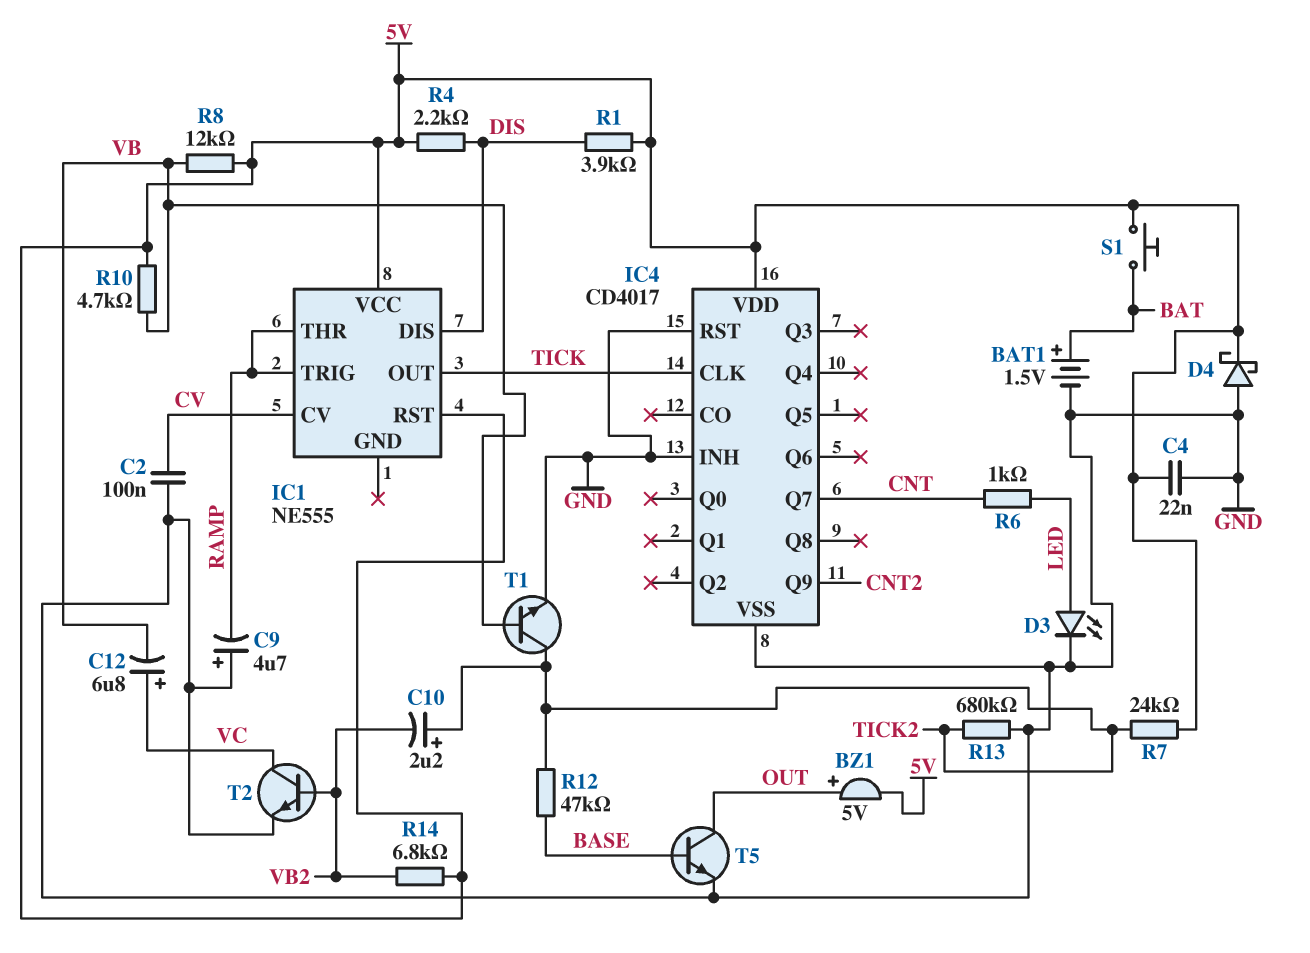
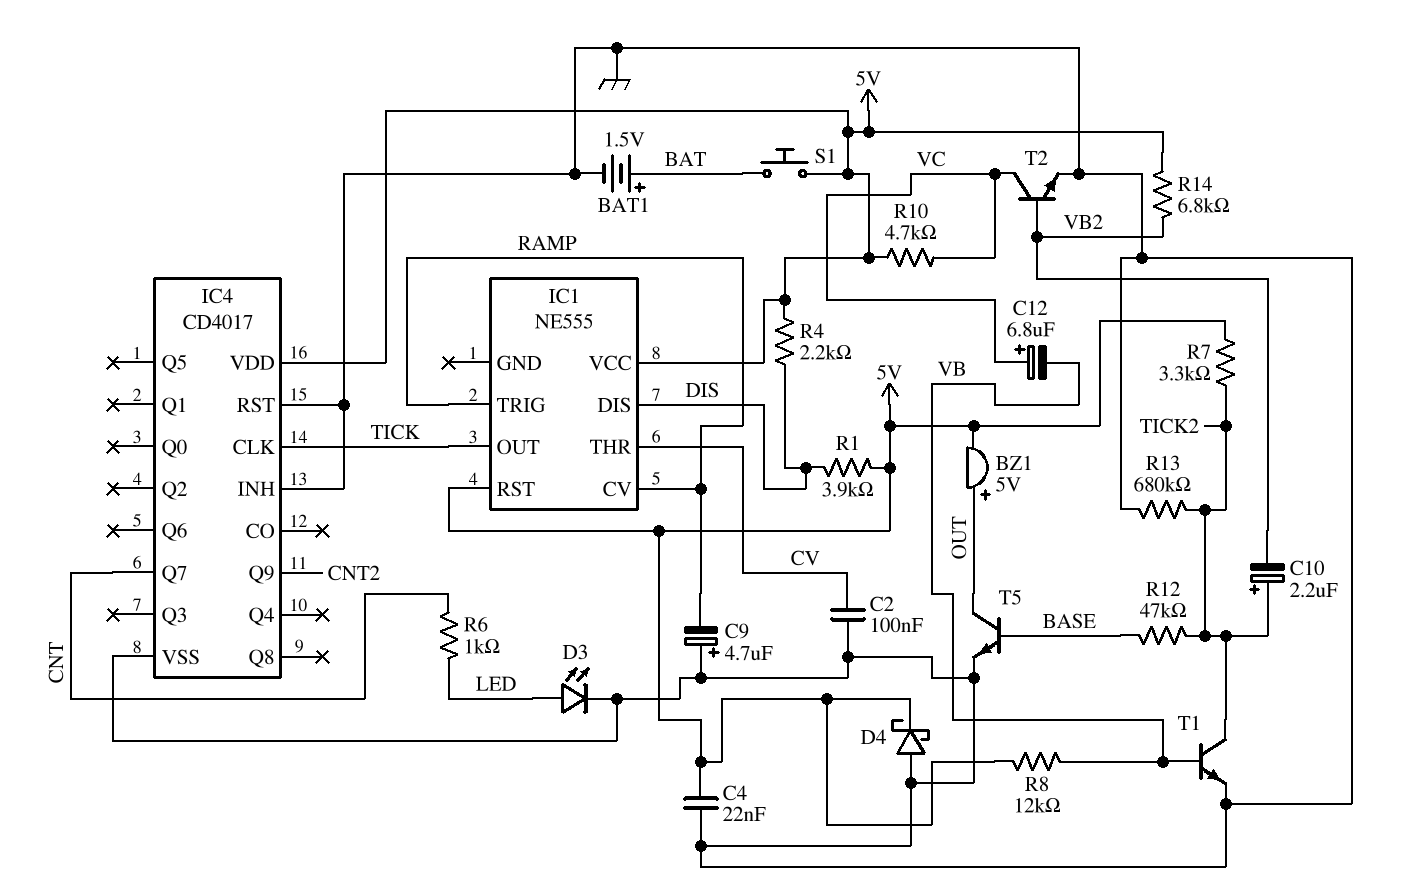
IC1 pin CV: CV -> RAMP
IC1 pin THR: RAMP -> CV
R7: 24k (5V, TICK2) -> 3.3k (5V, TICK2)
R10: 4.7k (5V, VB) -> 4.7k (5V, VC)

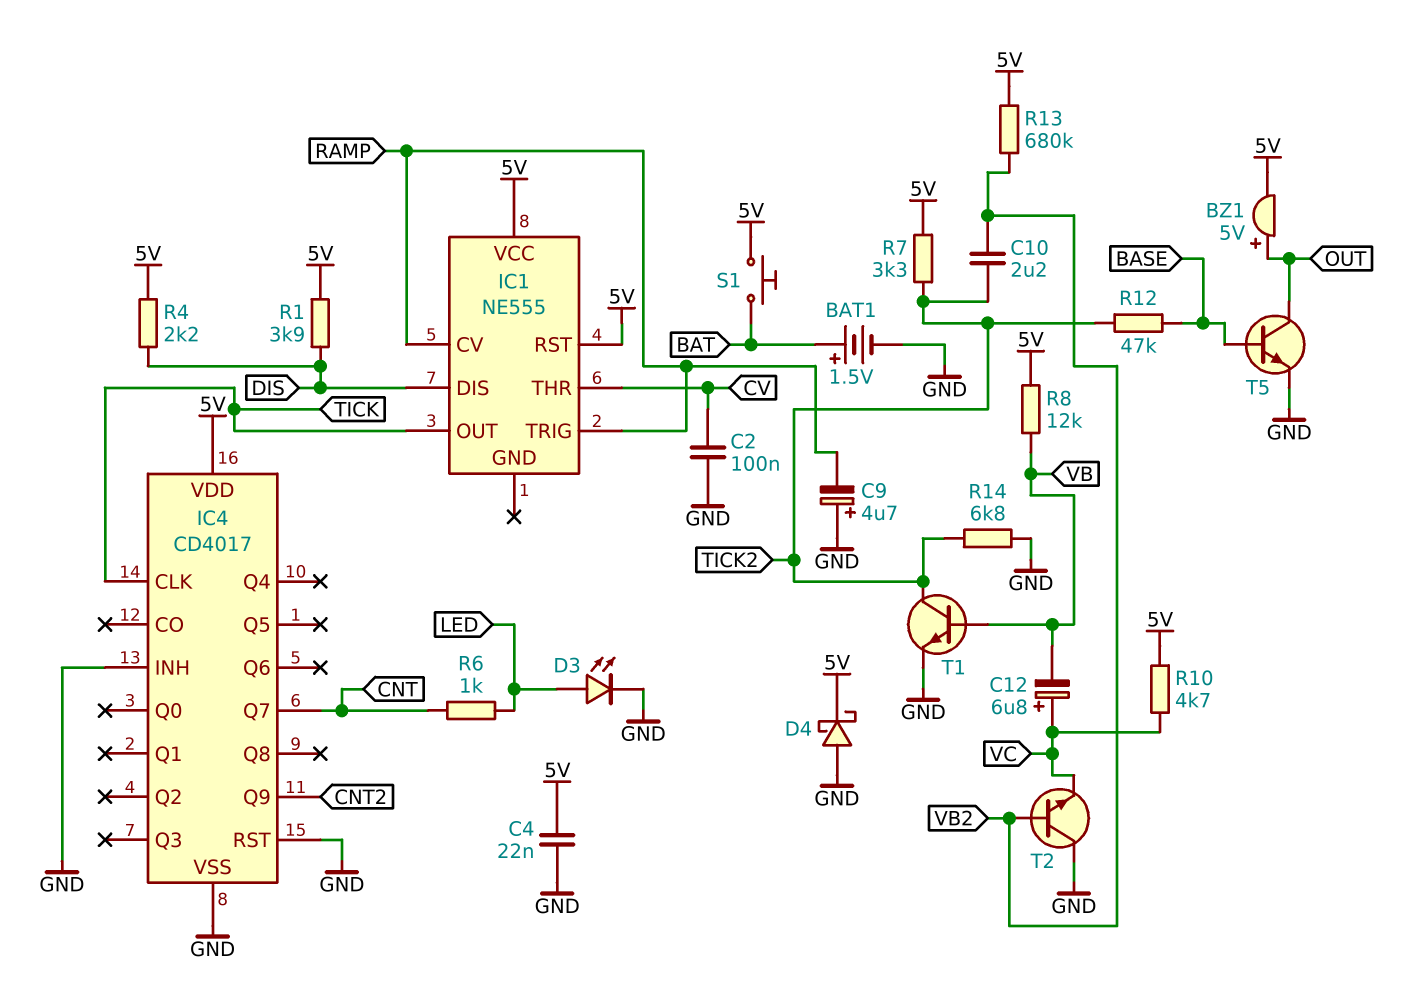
C10: 2.2uF (plus TICK2, minus VB2) -> 2.2uF (TICK2, VB2)
R13: 680k (GND, TICK2) -> 680k (5V, VB2)
R14: 6.8k (5V, VB2) -> 6.8k (GND, TICK2)
T2: NPN (B VB2, C VC, E GND) -> NPN (B VB2, C GND, E VC)

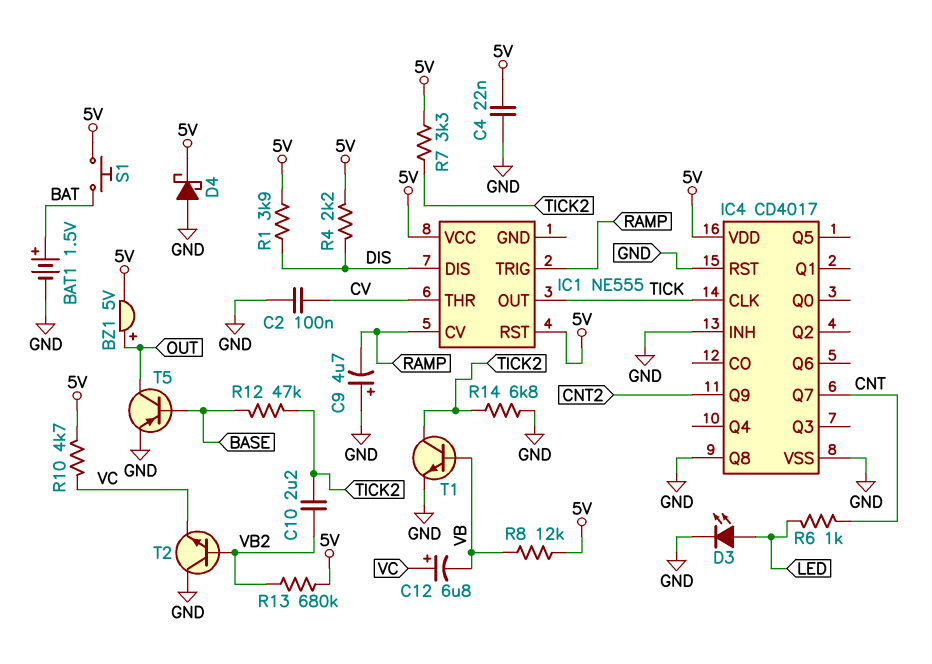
IC4 pin Q8: none -> GND
T5: NPN (B BASE, C OUT, E GND) -> PNP (B BASE, C OUT, E GND)

